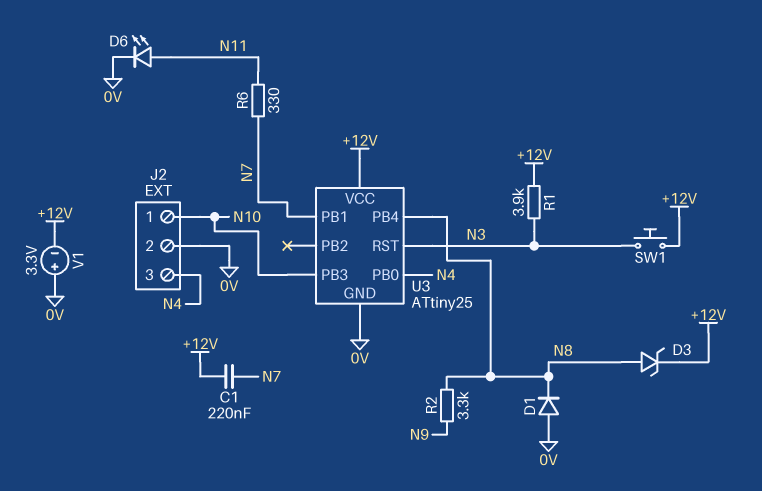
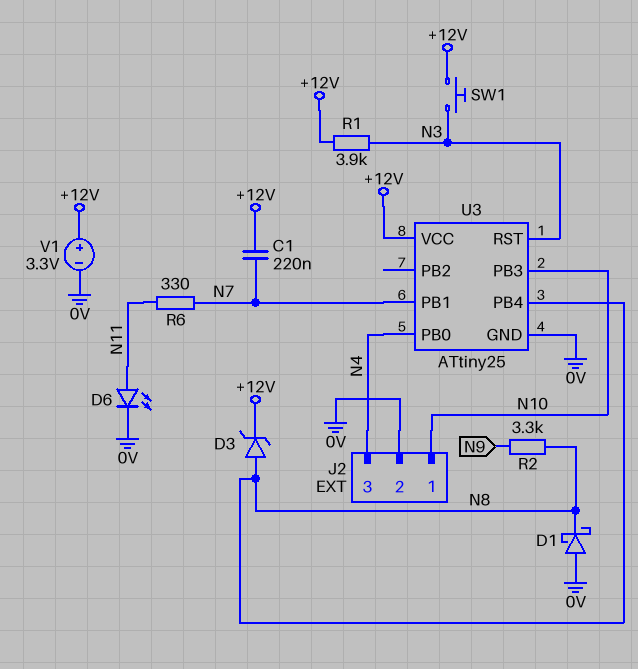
D1: diode (A 0V, K N8) -> schottky (A 0V, K N8)
V1: 3.3V (plus 0V, minus +12V) -> 3.3V (plus +12V, minus 0V)

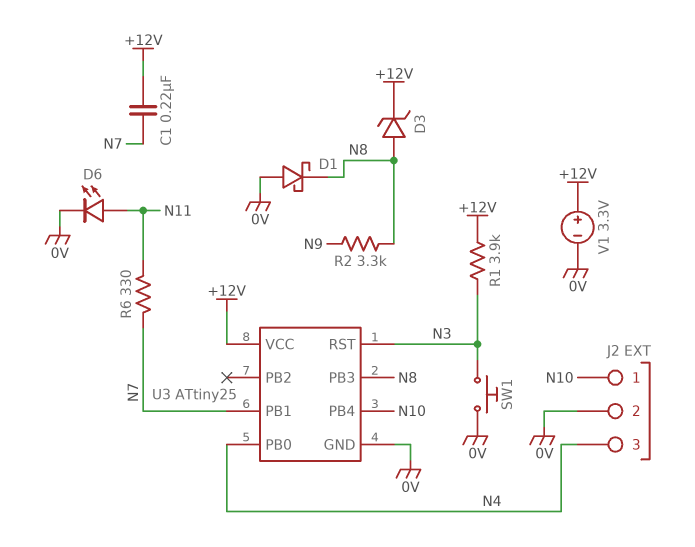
SW1: button (+12V, N3) -> button (0V, N3)
U3 pin PB3: N10 -> N8
U3 pin PB4: N8 -> N10

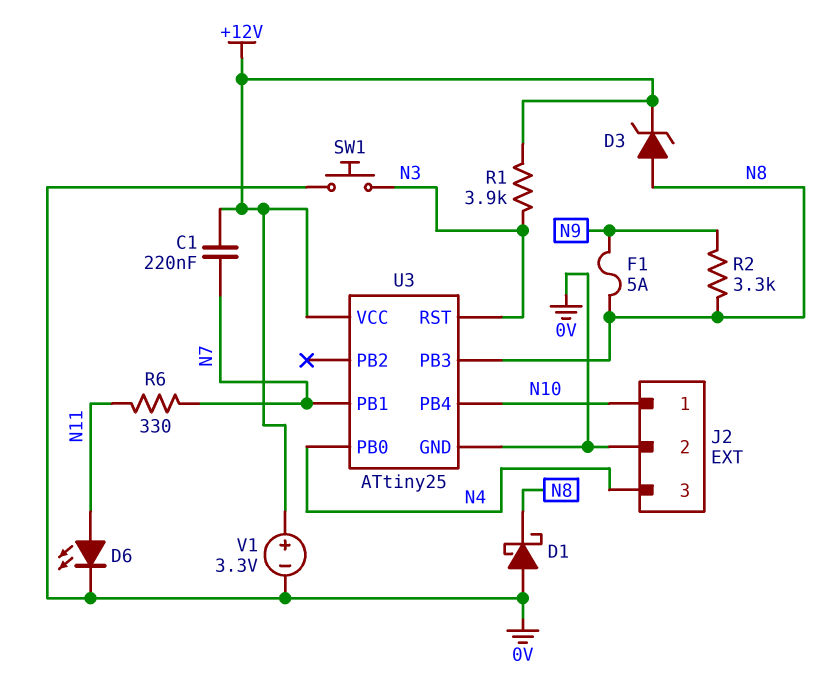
F1: none -> 5A (N8, N9)

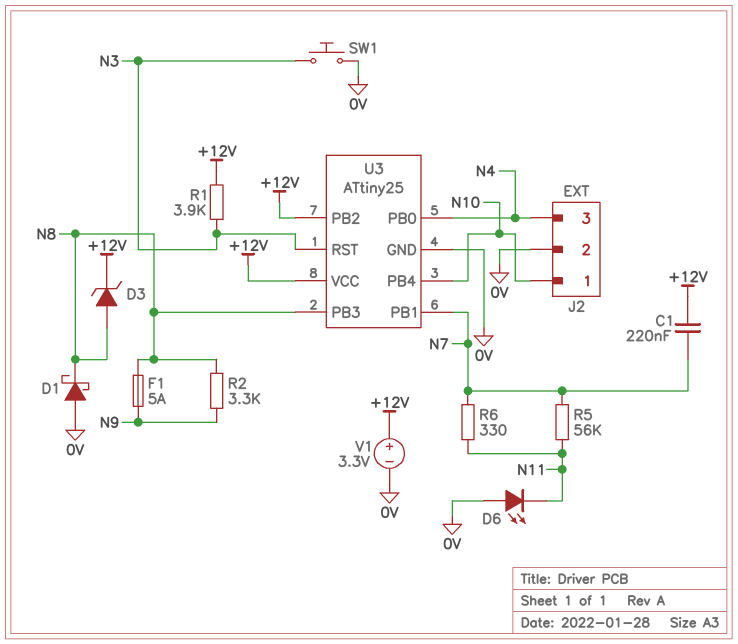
D6: LED (A N11, K 0V) -> LED (A 0V, K N11)
R5: none -> 56k (N7, N11)
U3 pin PB2: none -> +12V

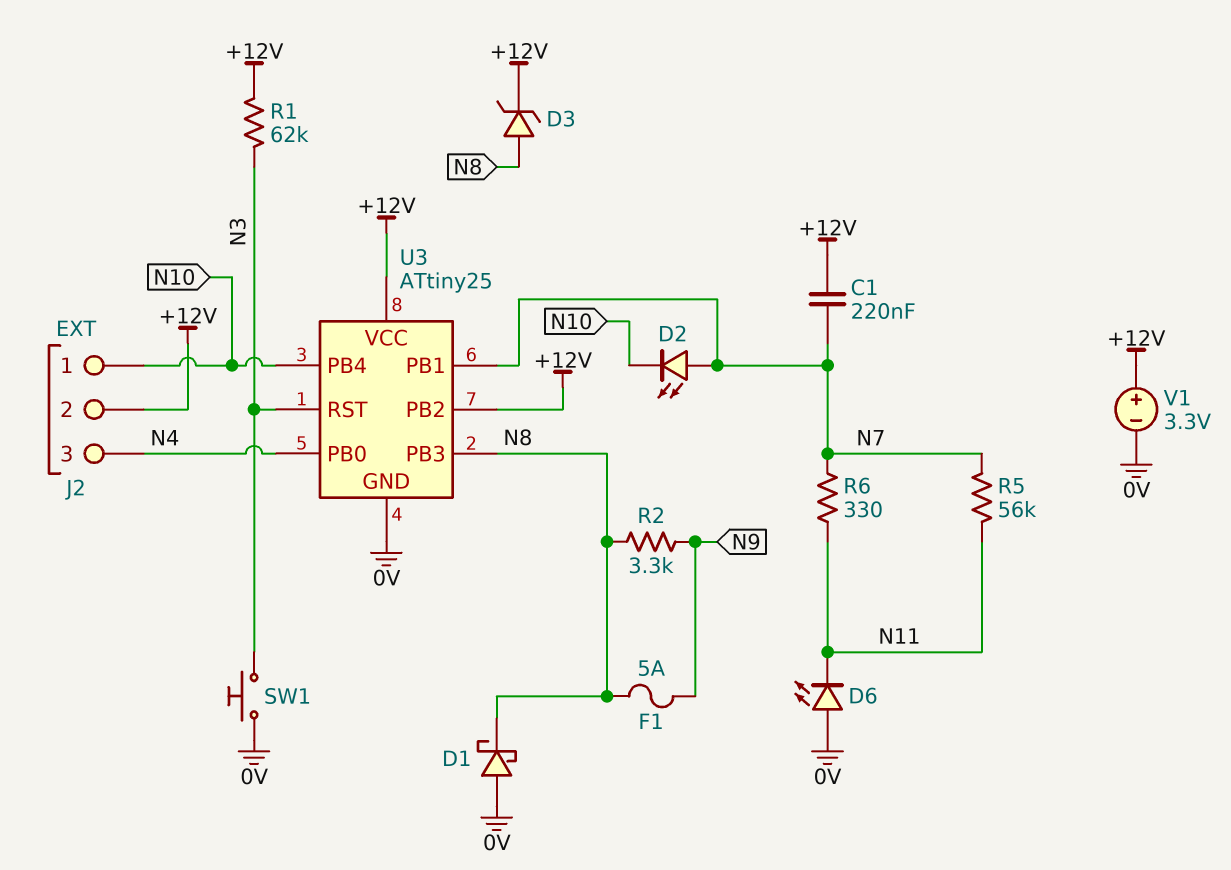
D2: none -> LED (A N7, K N10)
J2 pin 2: 0V -> +12V
R1: 3.9k (+12V, N3) -> 62k (+12V, N3)

